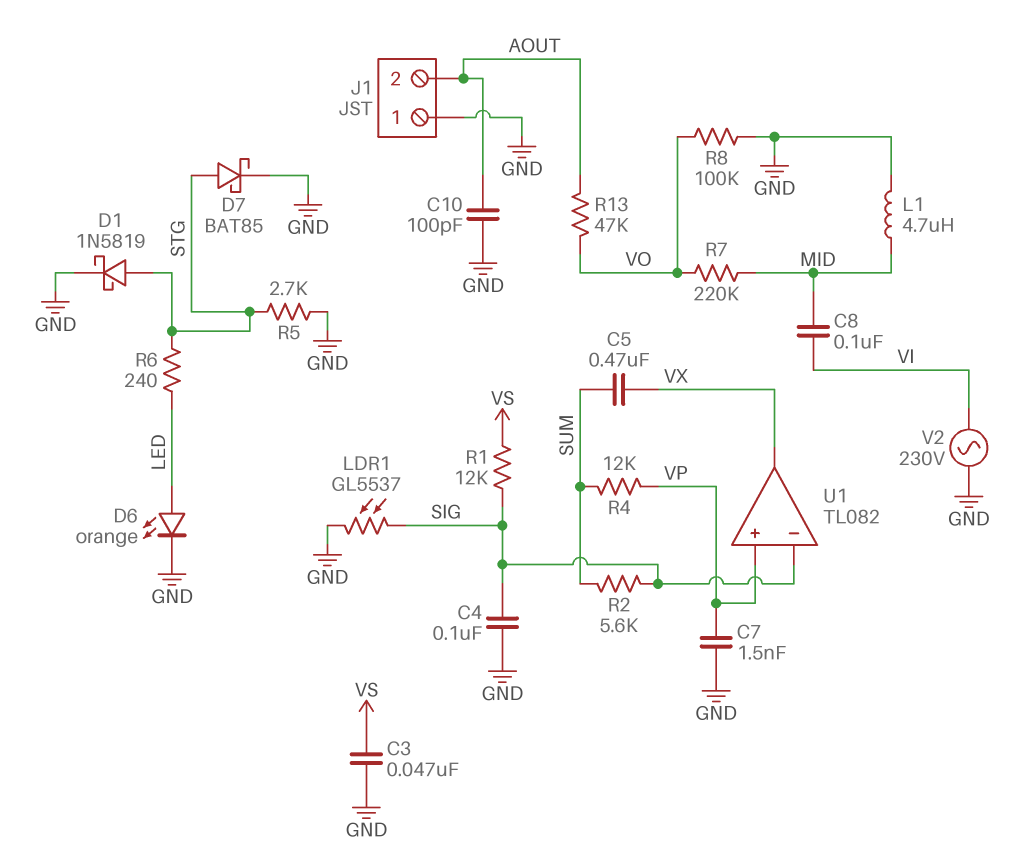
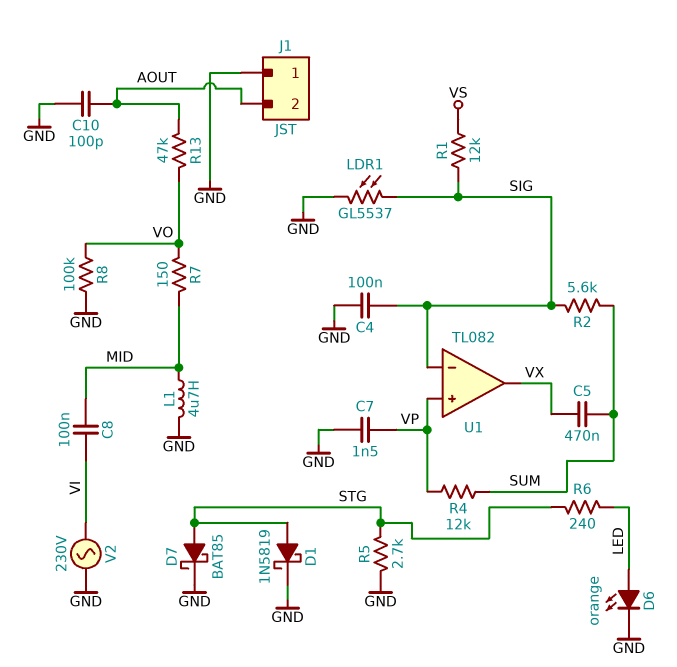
C3: 47nF (GND, VS) -> none
R7: 220k (MID, VO) -> 150 (MID, VO)

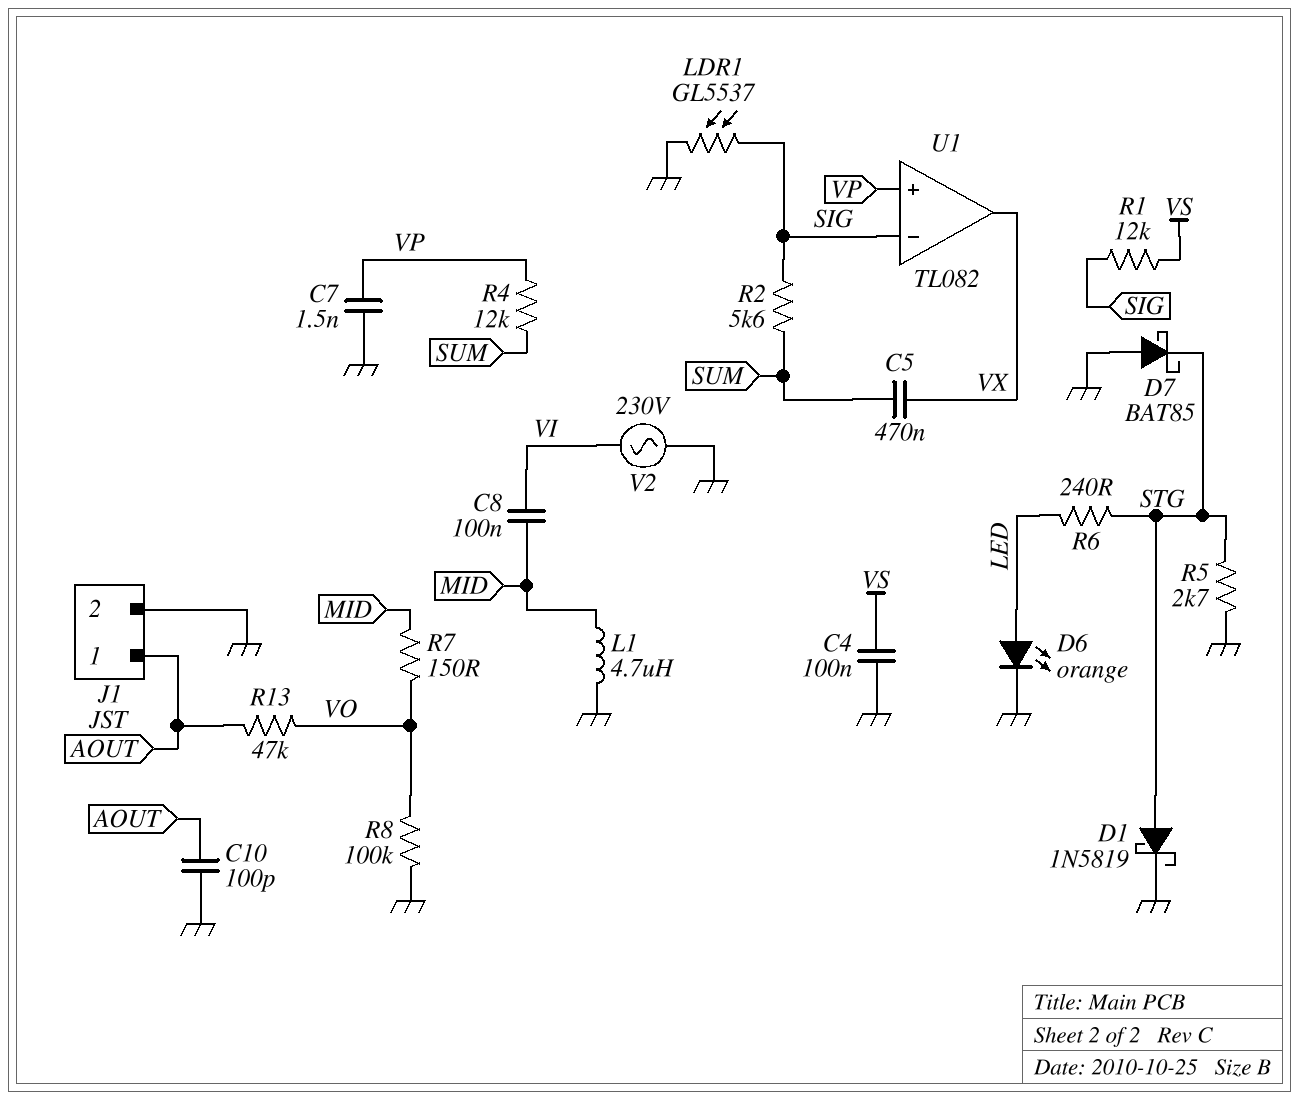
C4: 100nF (GND, SIG) -> 100nF (GND, VS)
D7: schottky BAT85 (A STG, K GND) -> schottky BAT85 (A GND, K STG)
J1 pin 1: GND -> AOUT
J1 pin 2: AOUT -> GND

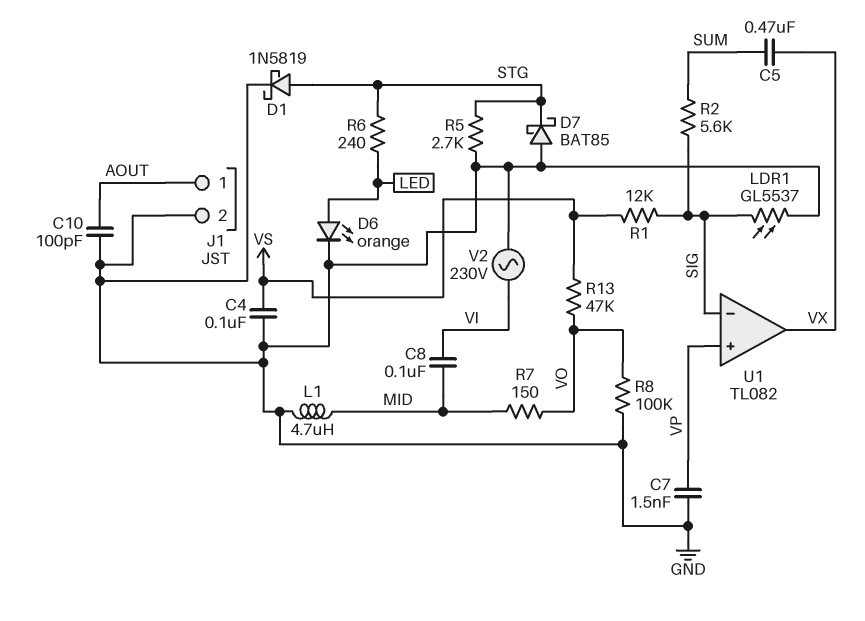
R4: 12k (SUM, VP) -> none
R13: 47k (AOUT, VO) -> 47k (VO, VS)

